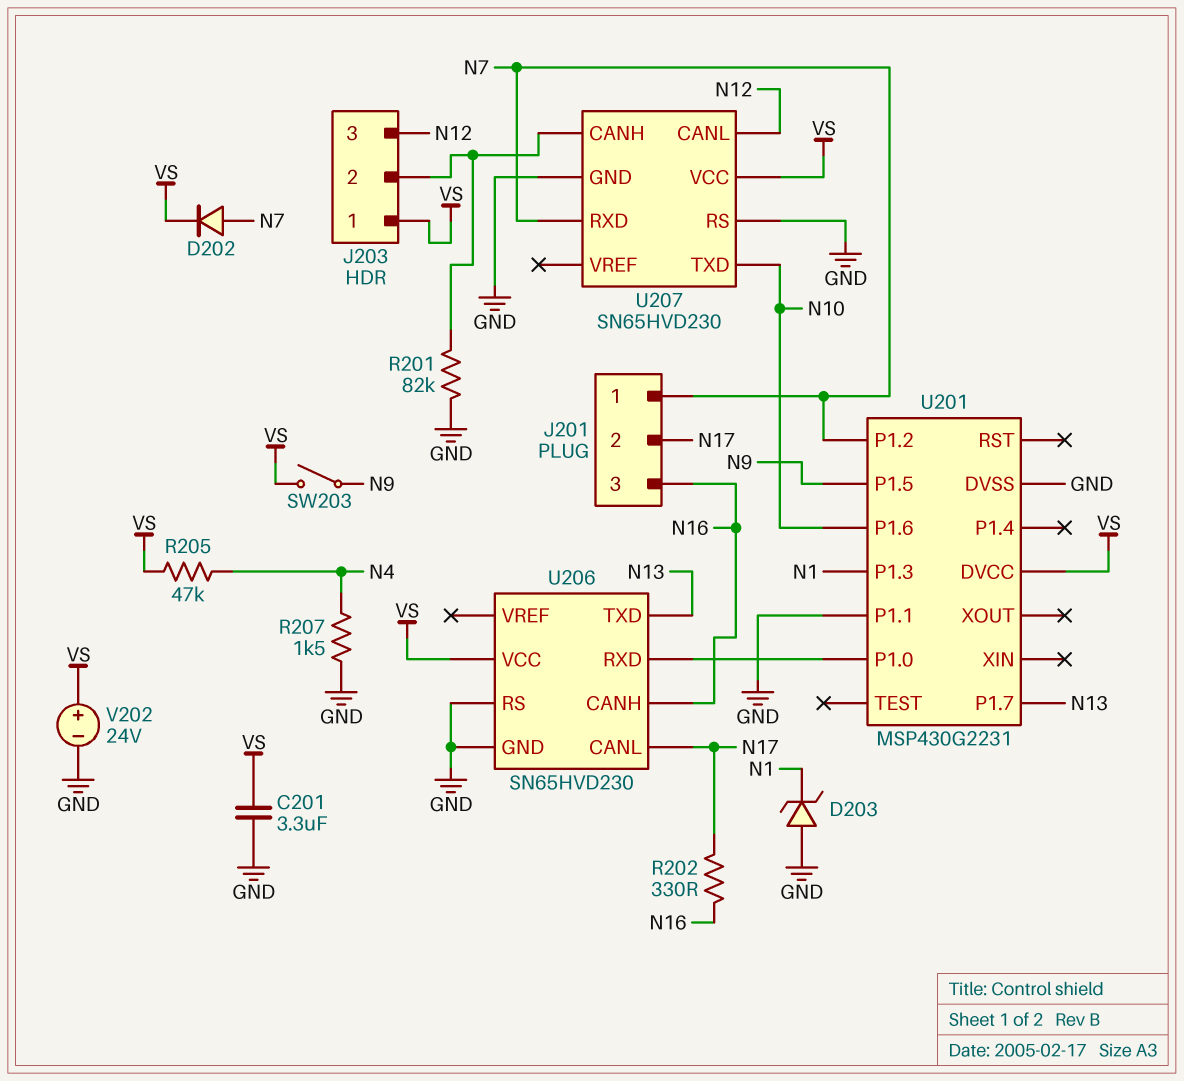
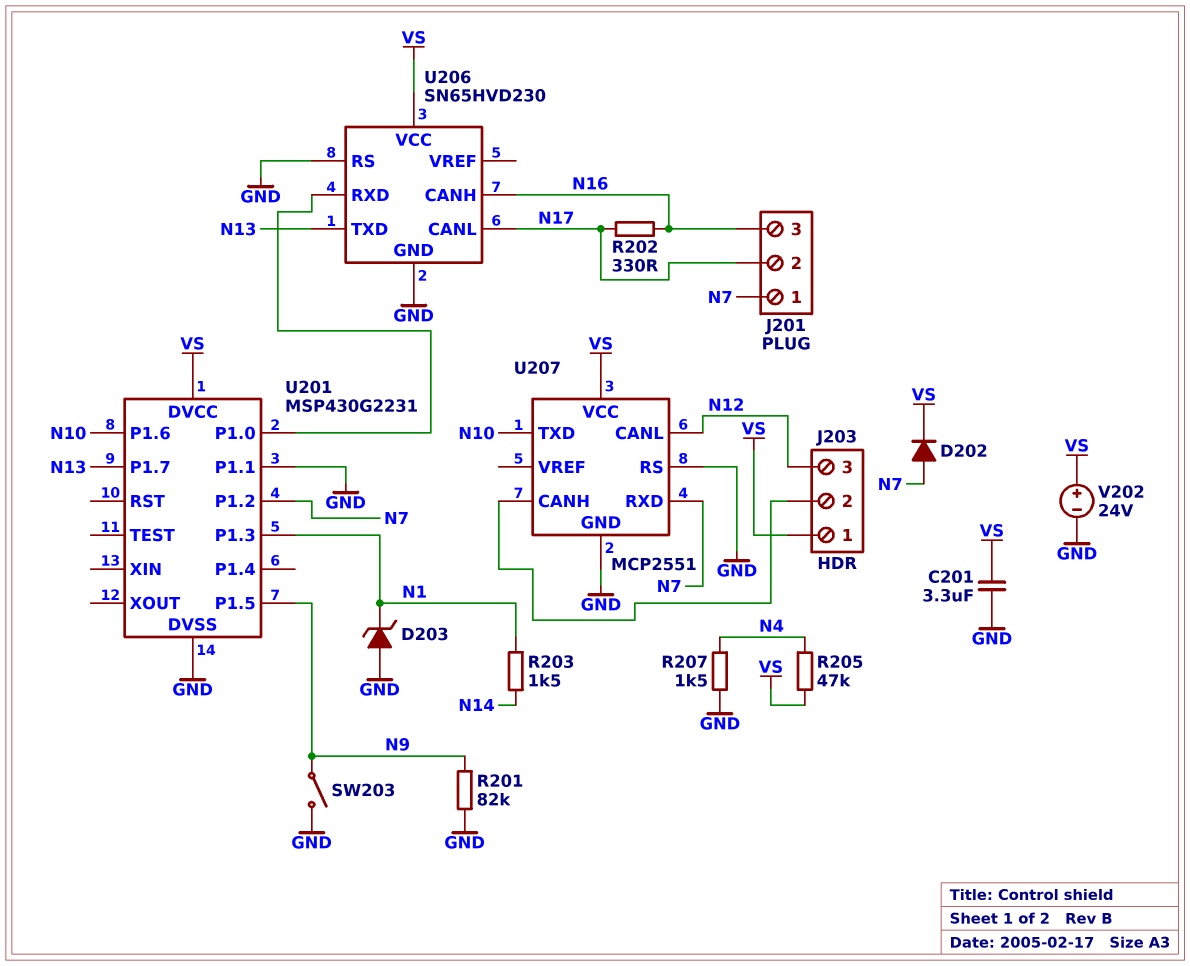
R201: 82k (GND, J203/2) -> 82k (GND, N9)
R203: none -> 1.5k (N1, N14)
SW203: switch (N9, VS) -> switch (GND, N9)
U207: SN65HVD230 -> MCP2551

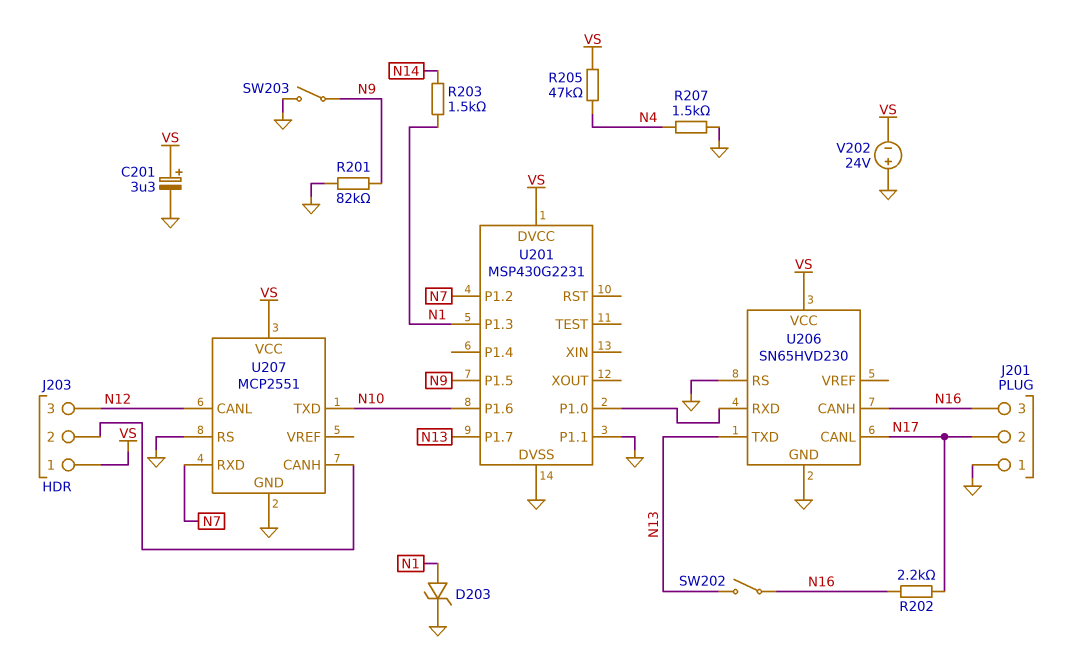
C201: 3.3uF (GND, VS) -> 3.3uF (plus VS, minus GND)
D202: diode (A N7, K VS) -> none
D203: zener (A GND, K N1) -> zener (A N1, K GND)
J201 pin 1: N7 -> GND
R202: 330 (N16, N17) -> 2.2k (N16, N17)
SW202: none -> switch (N13, N16)
V202: 24V (plus VS, minus GND) -> 24V (plus GND, minus VS)

